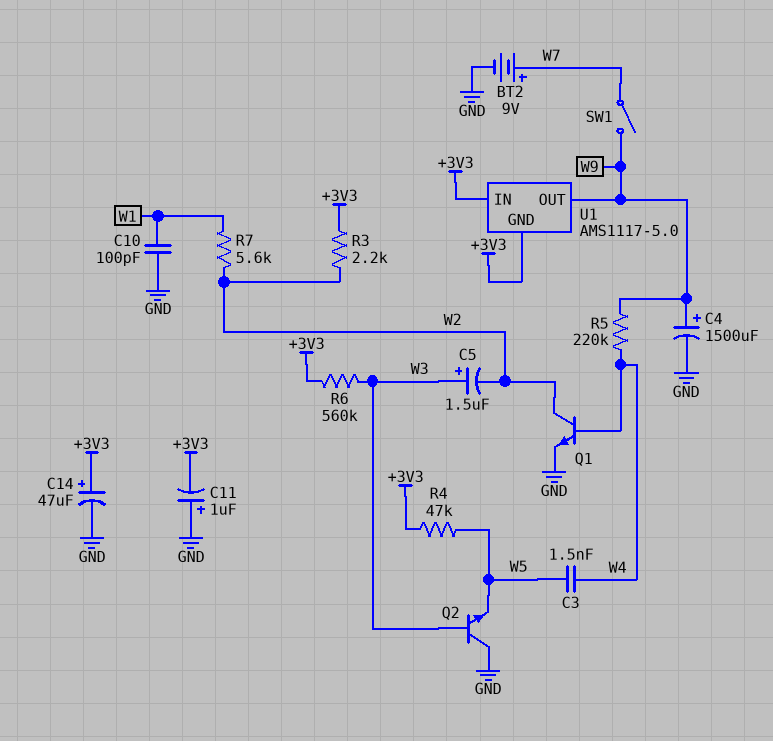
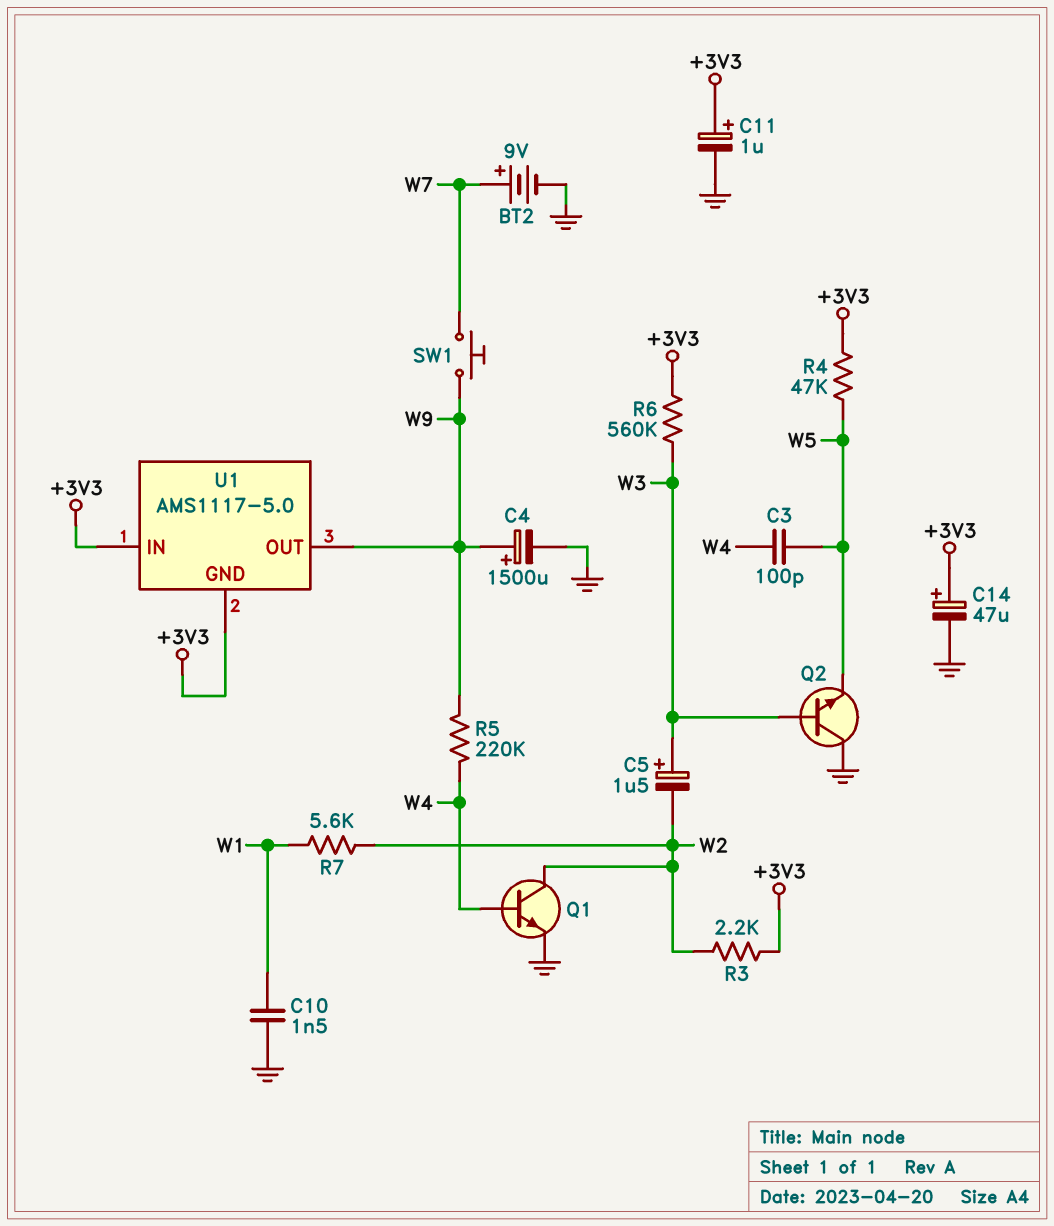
C3: 1.5nF (W4, W5) -> 100pF (W4, W5)
C10: 100pF (GND, W1) -> 1.5nF (GND, W1)
C11: 1uF (plus GND, minus +3V3) -> 1uF (plus +3V3, minus GND)
SW1: switch (W7, W9) -> button (W7, W9)

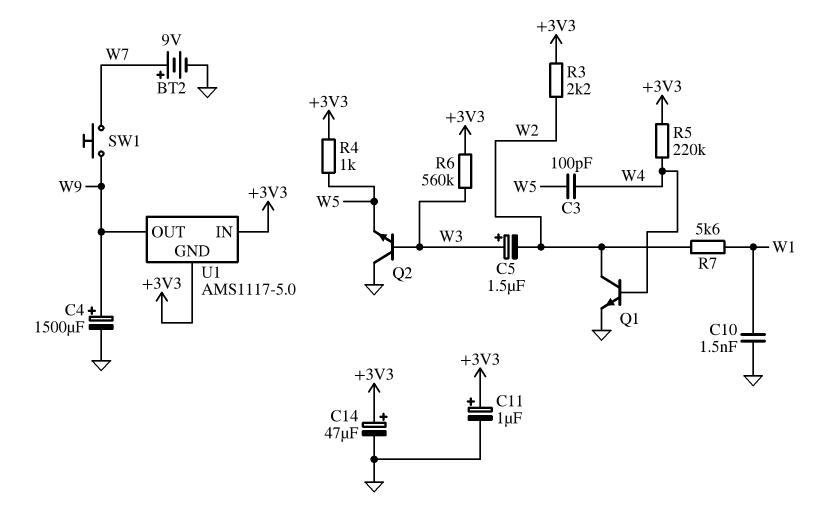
R4: 47k (+3V3, W5) -> 1k (+3V3, W5)
R5: 220k (W4, W9) -> 220k (+3V3, W4)

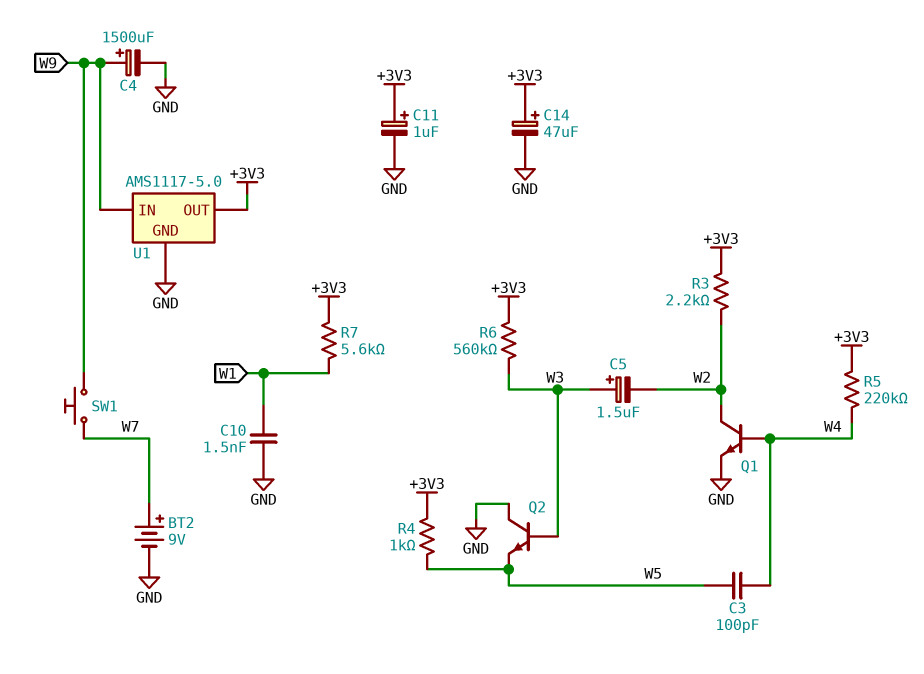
R7: 5.6k (W1, W2) -> 5.6k (+3V3, W1)
U1 pin GND: +3V3 -> GND
U1 pin IN: +3V3 -> W9
U1 pin OUT: W9 -> +3V3

